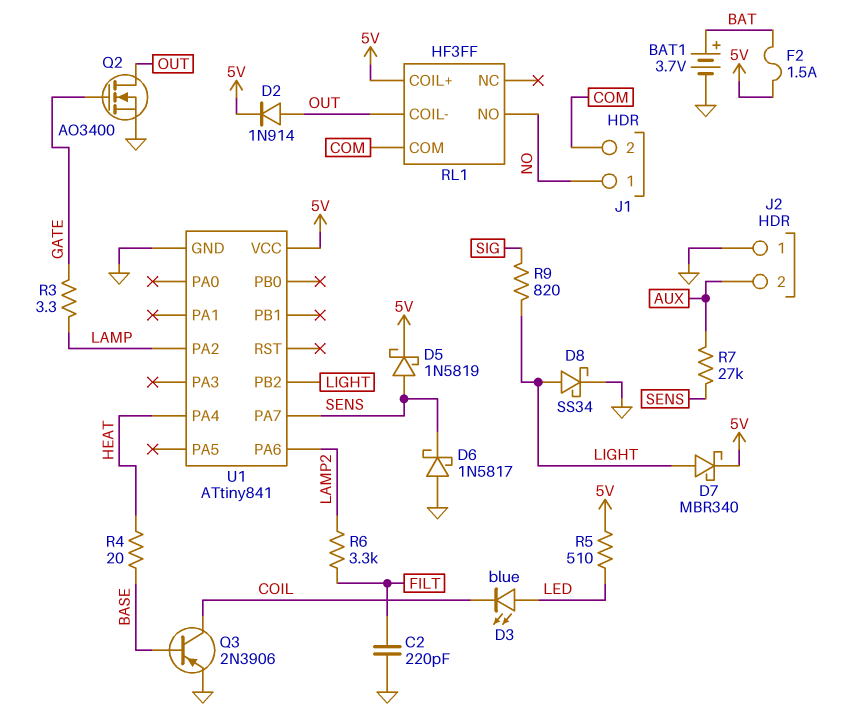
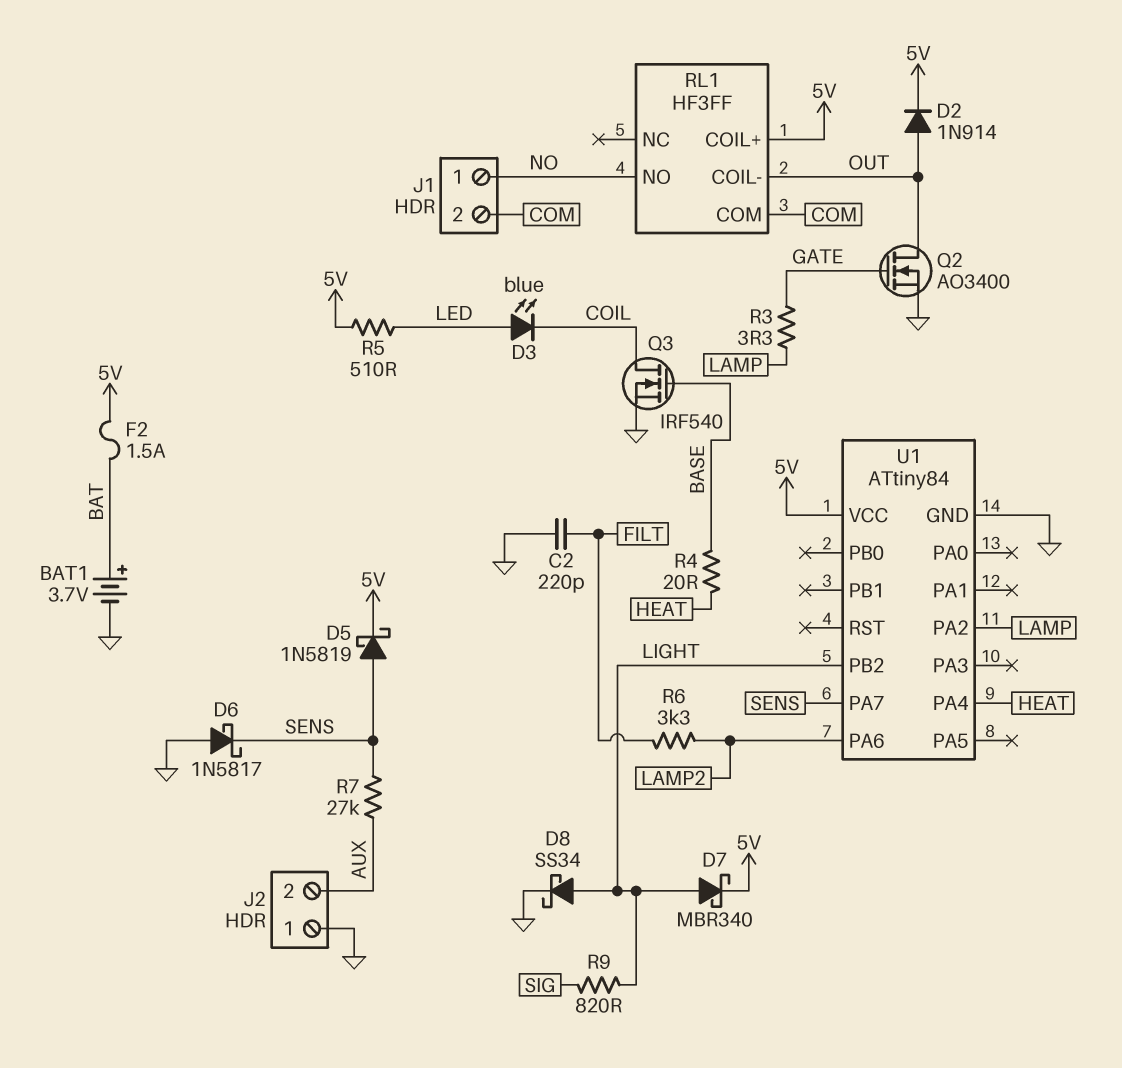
Q3: PNP 2N3906 (B BASE, C COIL, E GND) -> NMOS IRF540 (G BASE, D COIL, S GND)
U1: ATtiny841 -> ATtiny84

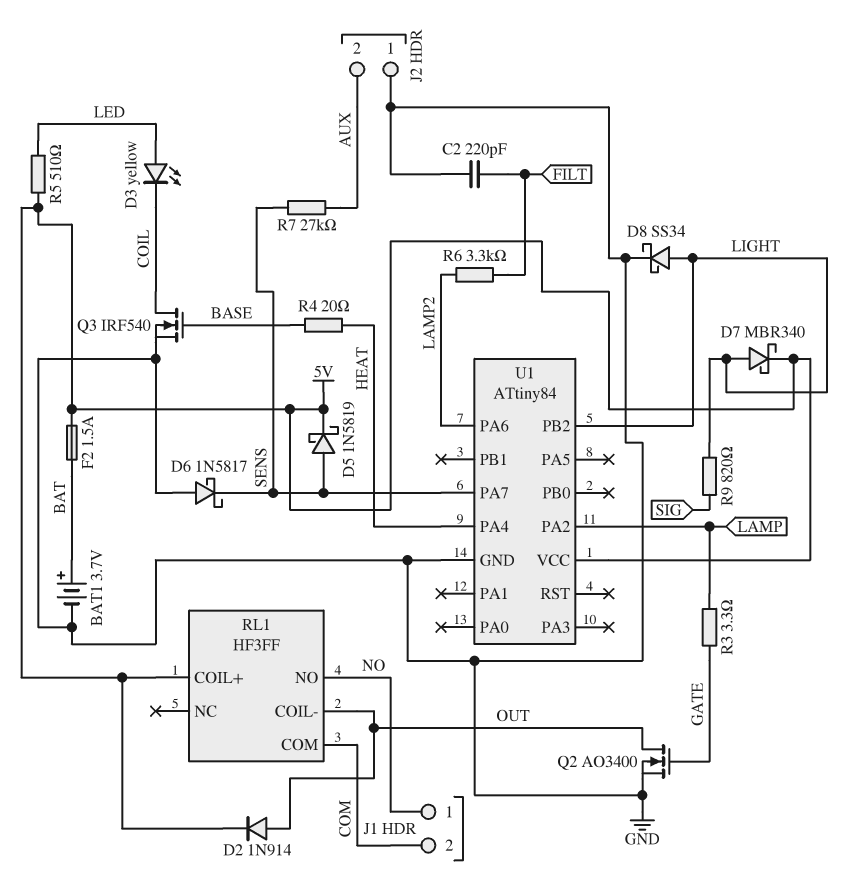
D3: LED blue (A LED, K COIL) -> LED yellow (A LED, K COIL)

